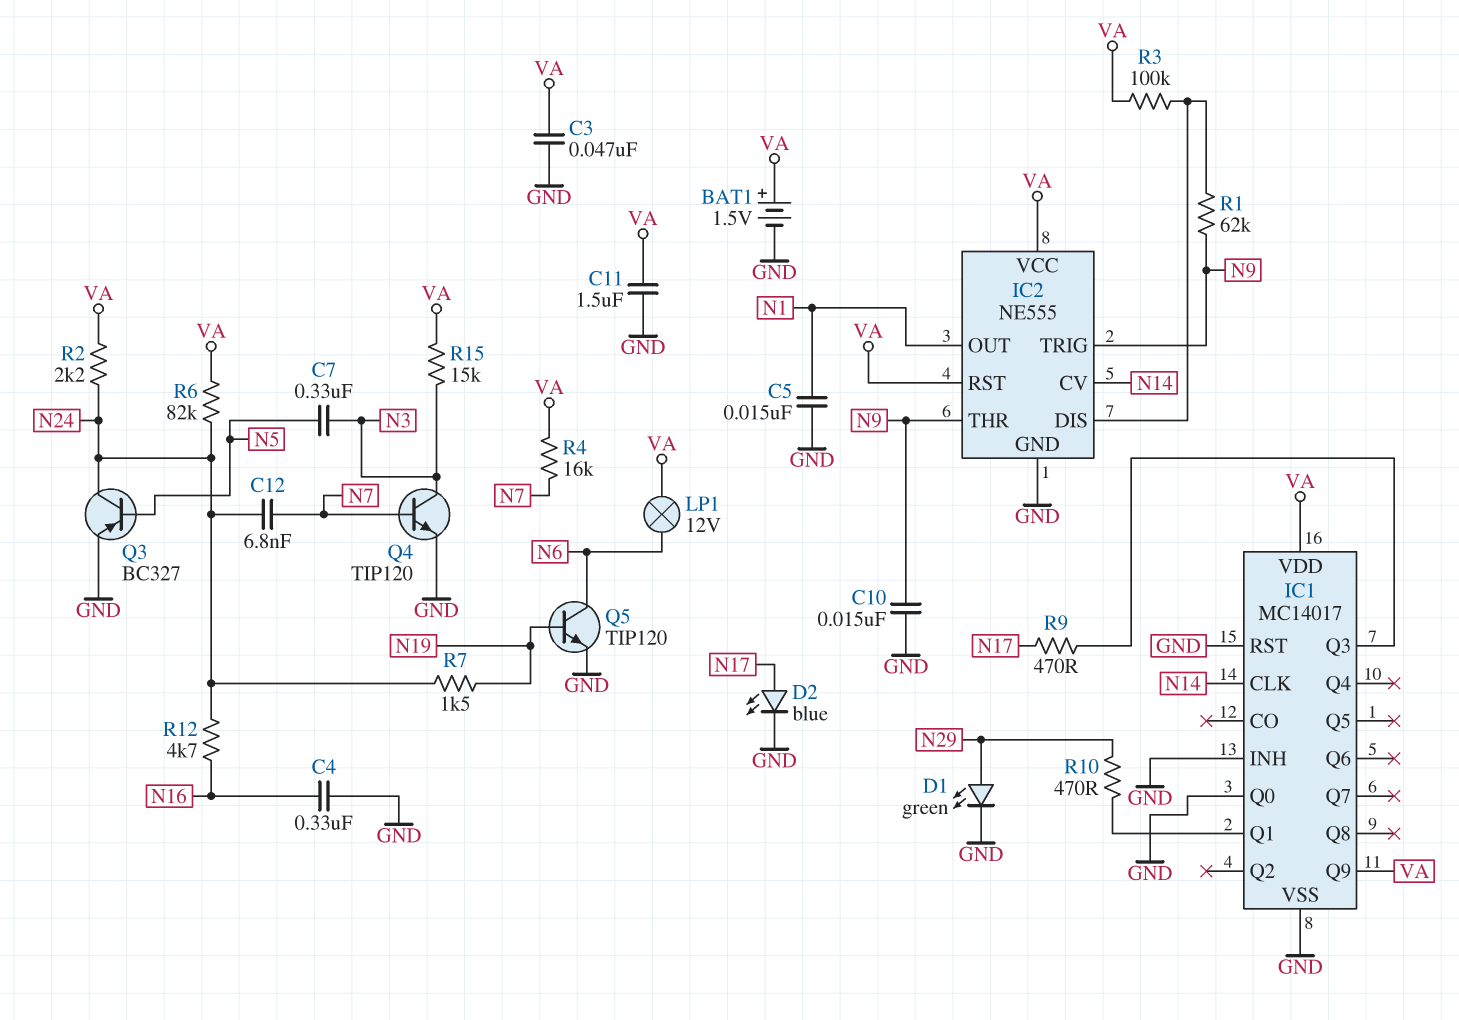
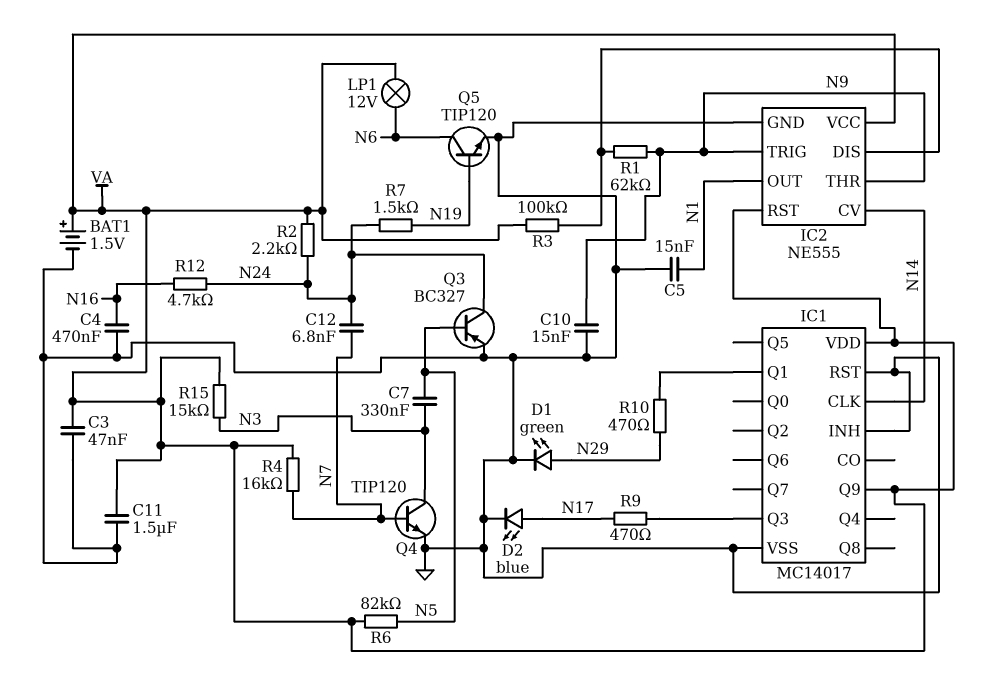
C4: 330nF (GND, N16) -> 470nF (GND, N16)
IC1 pin Q0: GND -> none
R6: 82k (N24, VA) -> 82k (N5, VA)

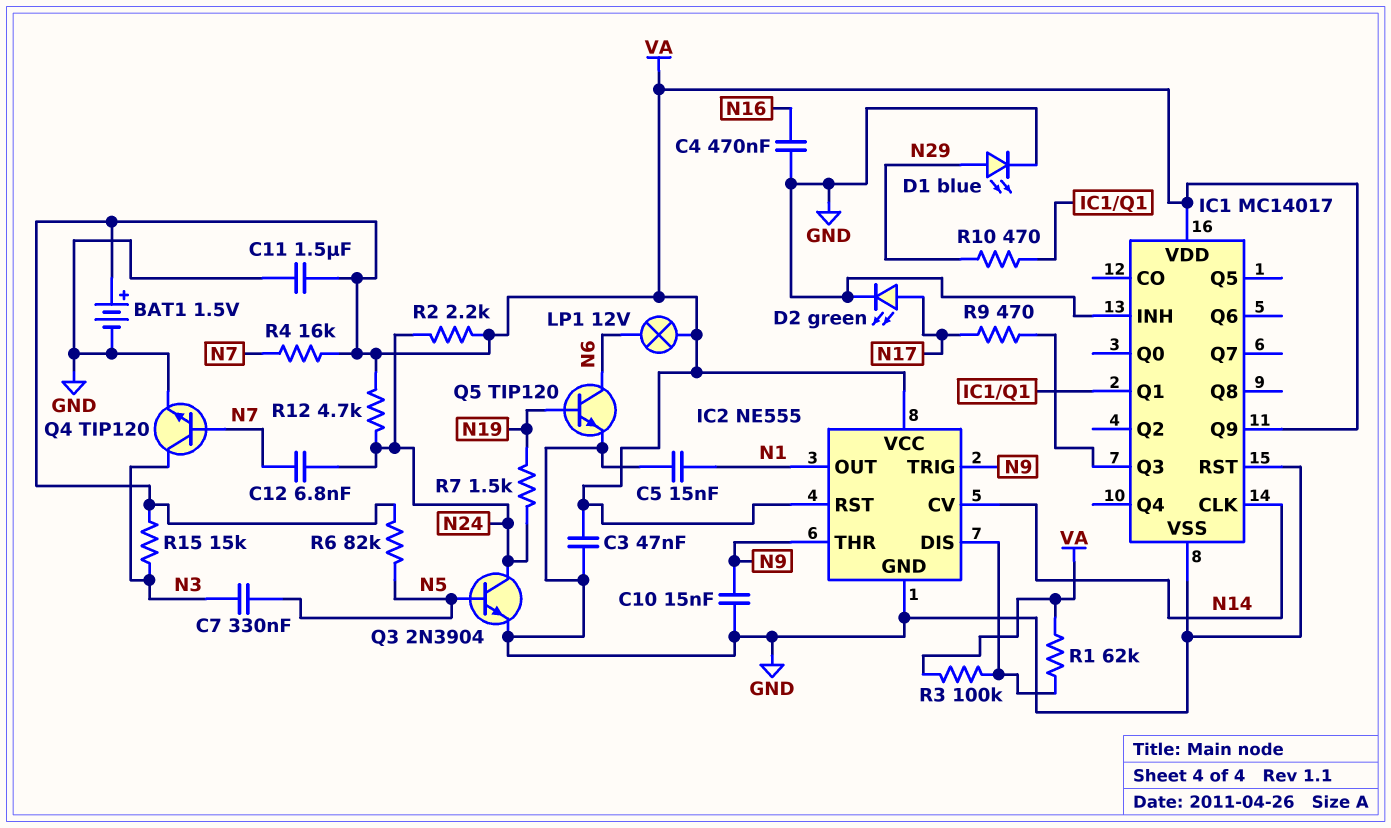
D1: LED green (A N29, K GND) -> LED blue (A N29, K GND)
D2: LED blue (A N17, K GND) -> LED green (A N17, K GND)
Q3: PNP BC327 (B N5, C N24, E GND) -> NPN 2N3904 (B N5, C N24, E GND)
R1: 62k (IC2/DIS, N9) -> 62k (IC2/DIS, VA)
R12: 4.7k (N16, N24) -> 4.7k (N24, VA)

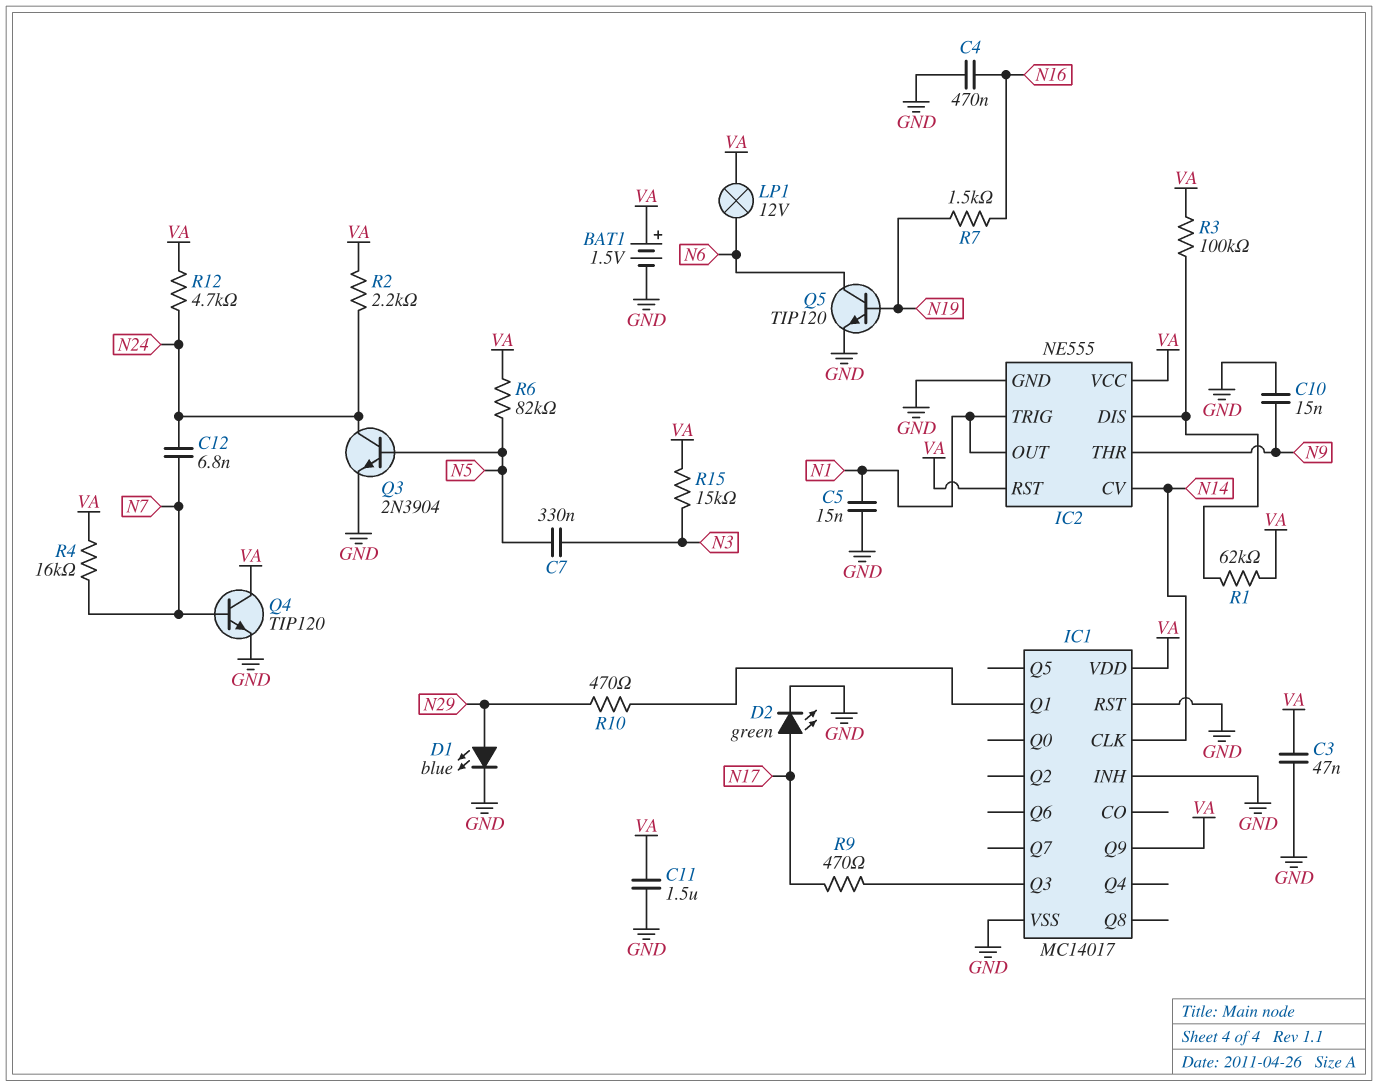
IC2 pin TRIG: N9 -> N1
Q4: NPN TIP120 (B N7, C N3, E GND) -> NPN TIP120 (B N7, C VA, E GND)
R7: 1.5k (N19, N24) -> 1.5k (N16, N19)

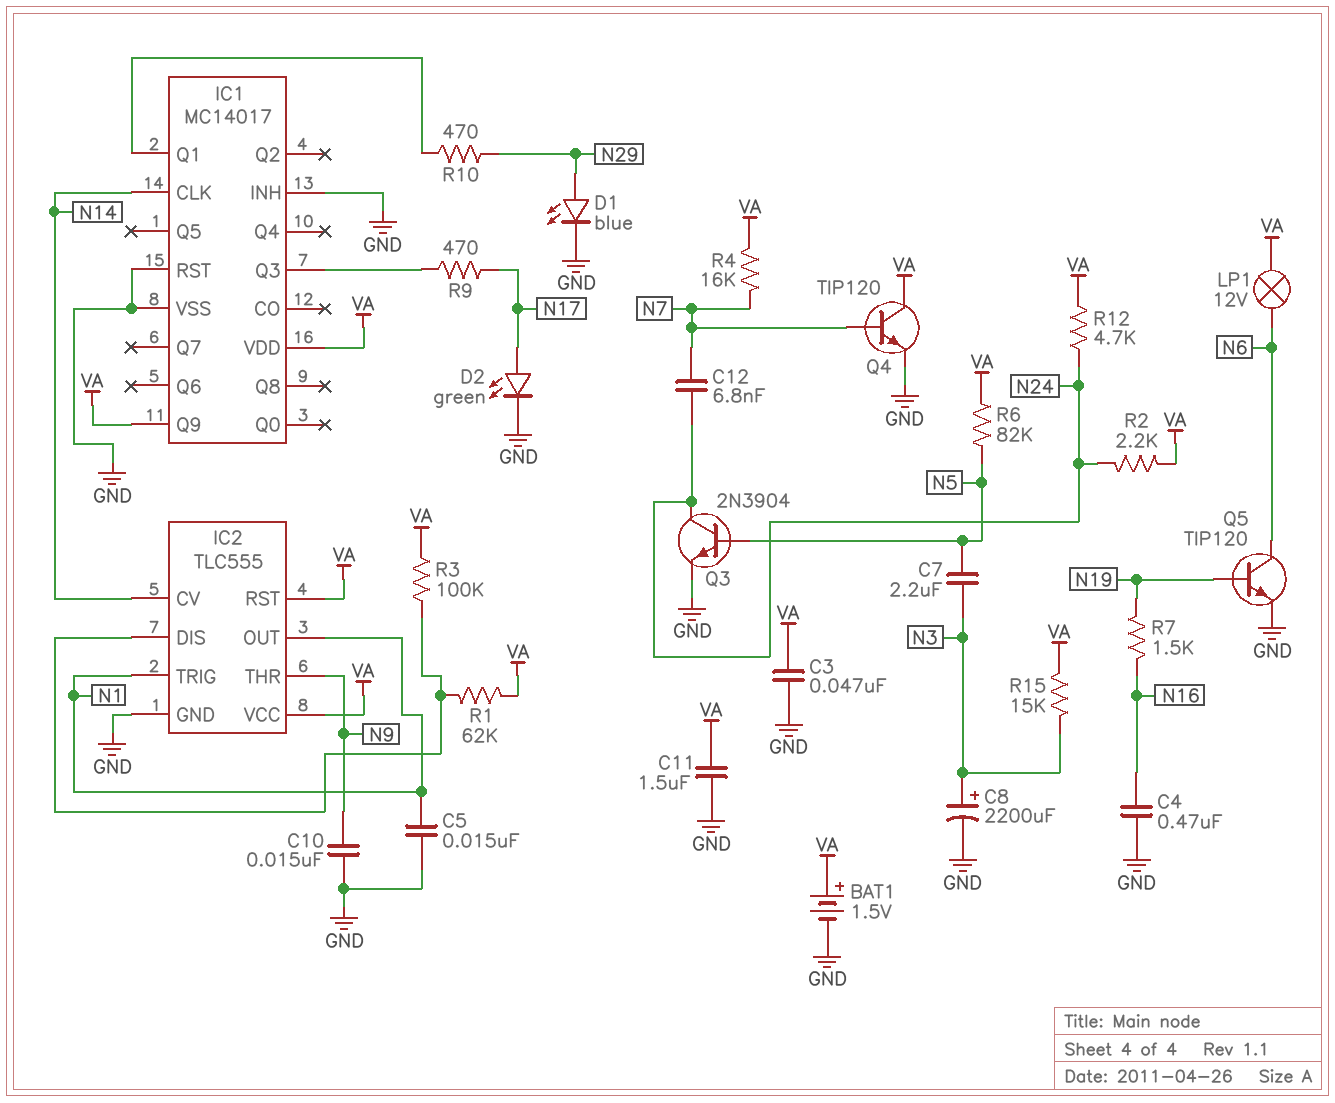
C7: 330nF (N3, N5) -> 2.2uF (N3, N5)
C8: none -> 2200uF (plus N3, minus GND)
IC2: NE555 -> TLC555

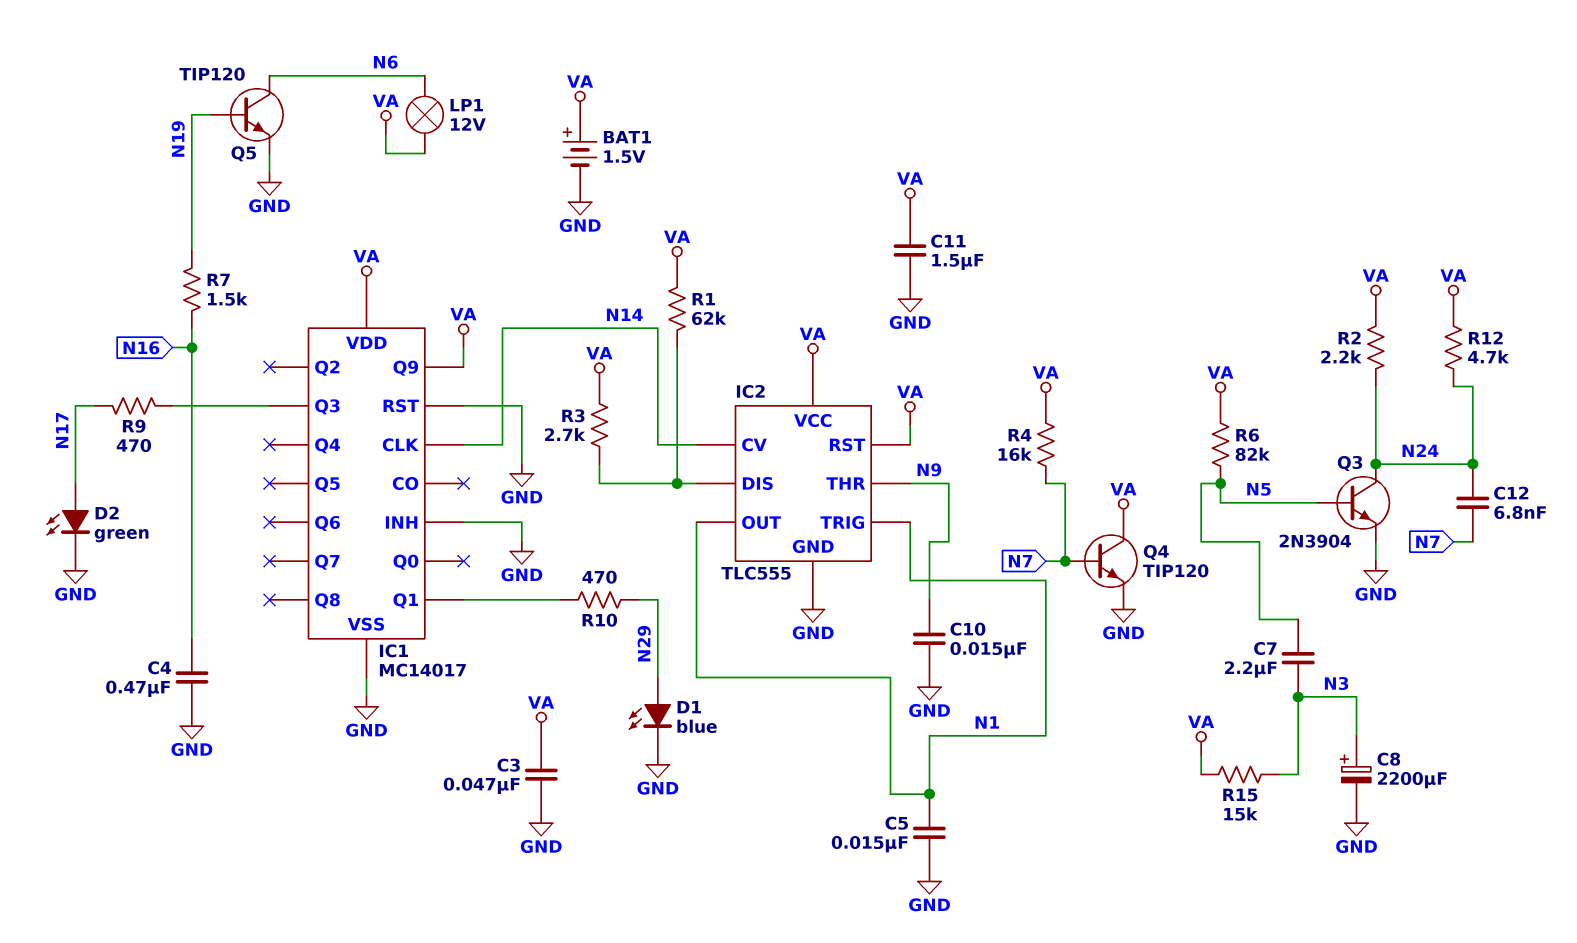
R3: 100k (IC2/DIS, VA) -> 2.7k (IC2/DIS, VA)

